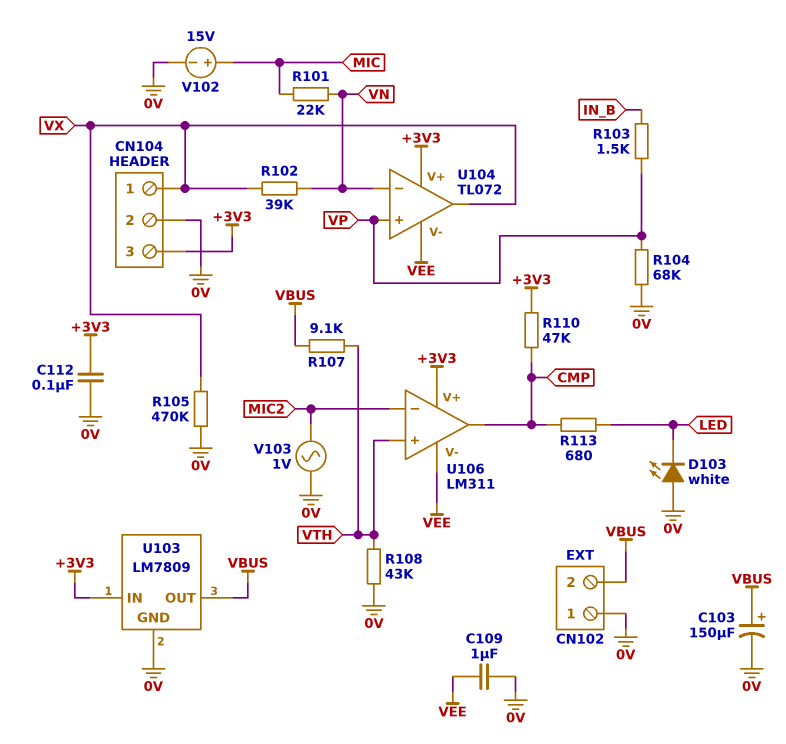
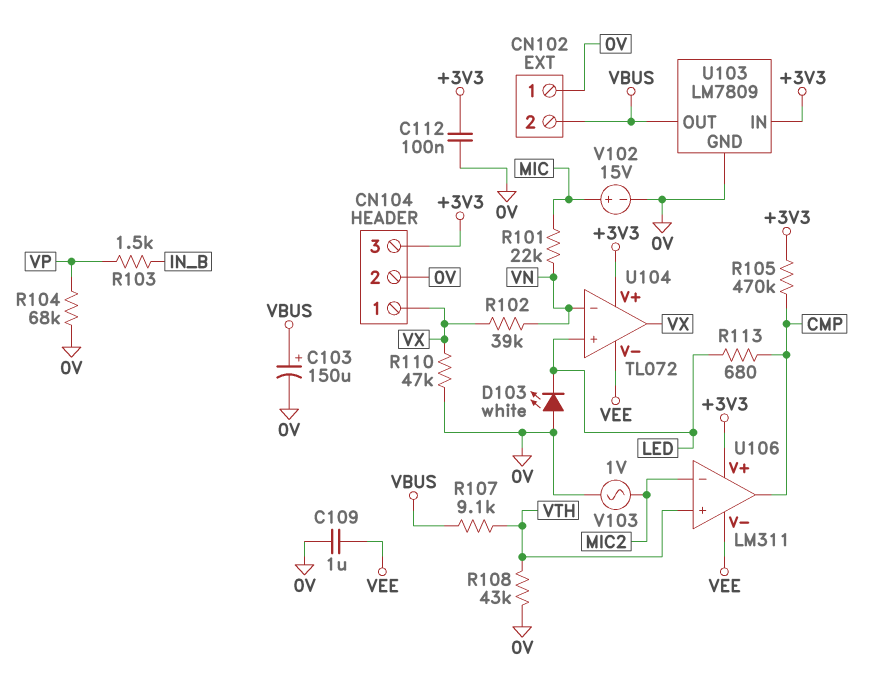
R105: 470k (0V, VX) -> 470k (+3V3, CMP)
R110: 47k (+3V3, CMP) -> 47k (0V, VX)
U104 pin in+: VP -> LED

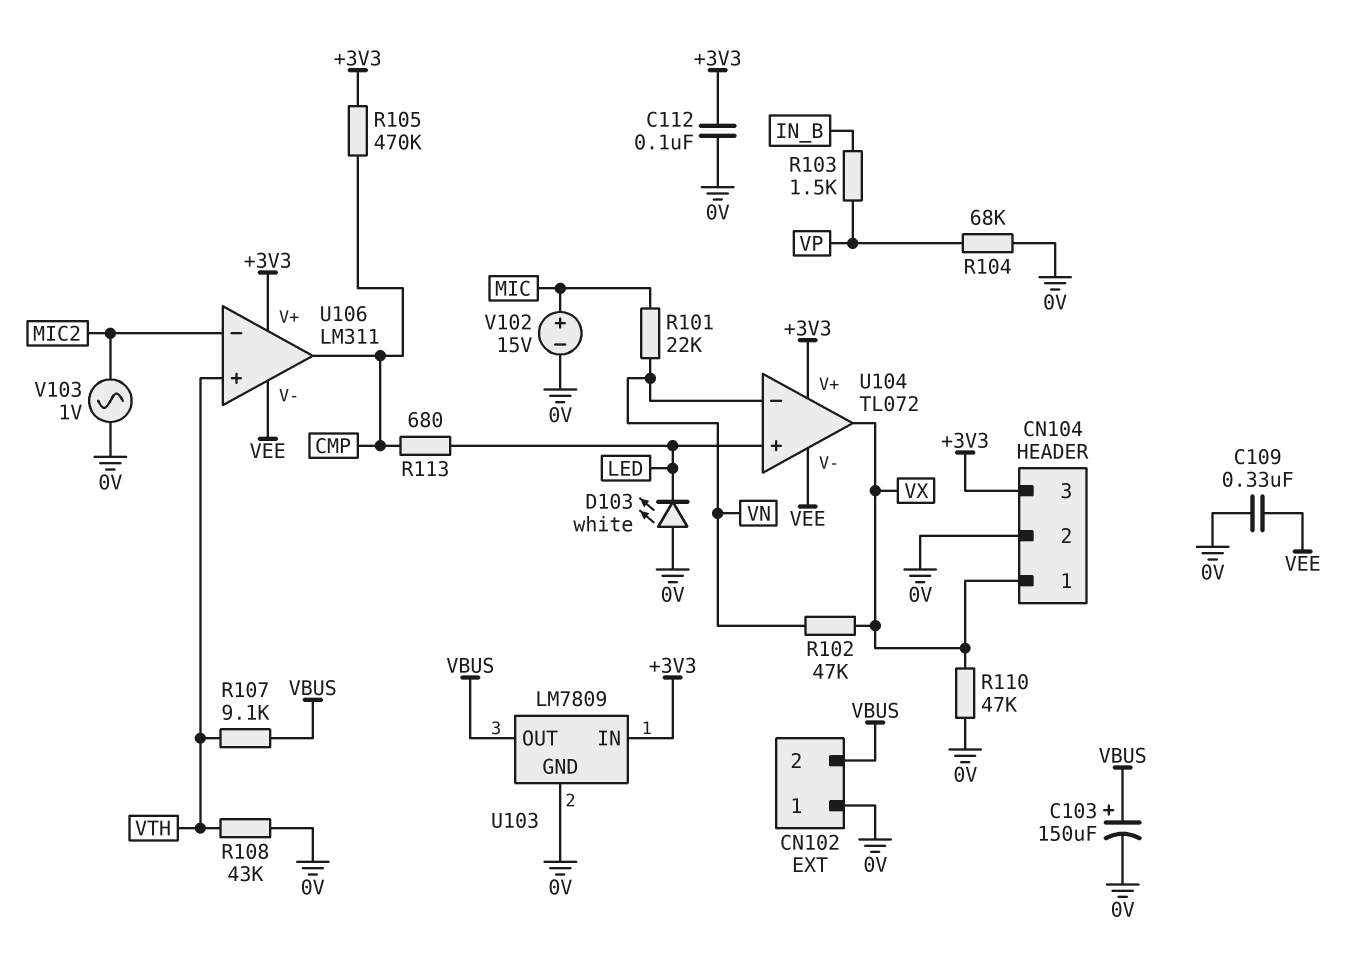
C109: 1uF (0V, VEE) -> 330nF (0V, VEE)
R102: 39k (VN, VX) -> 47k (VN, VX)

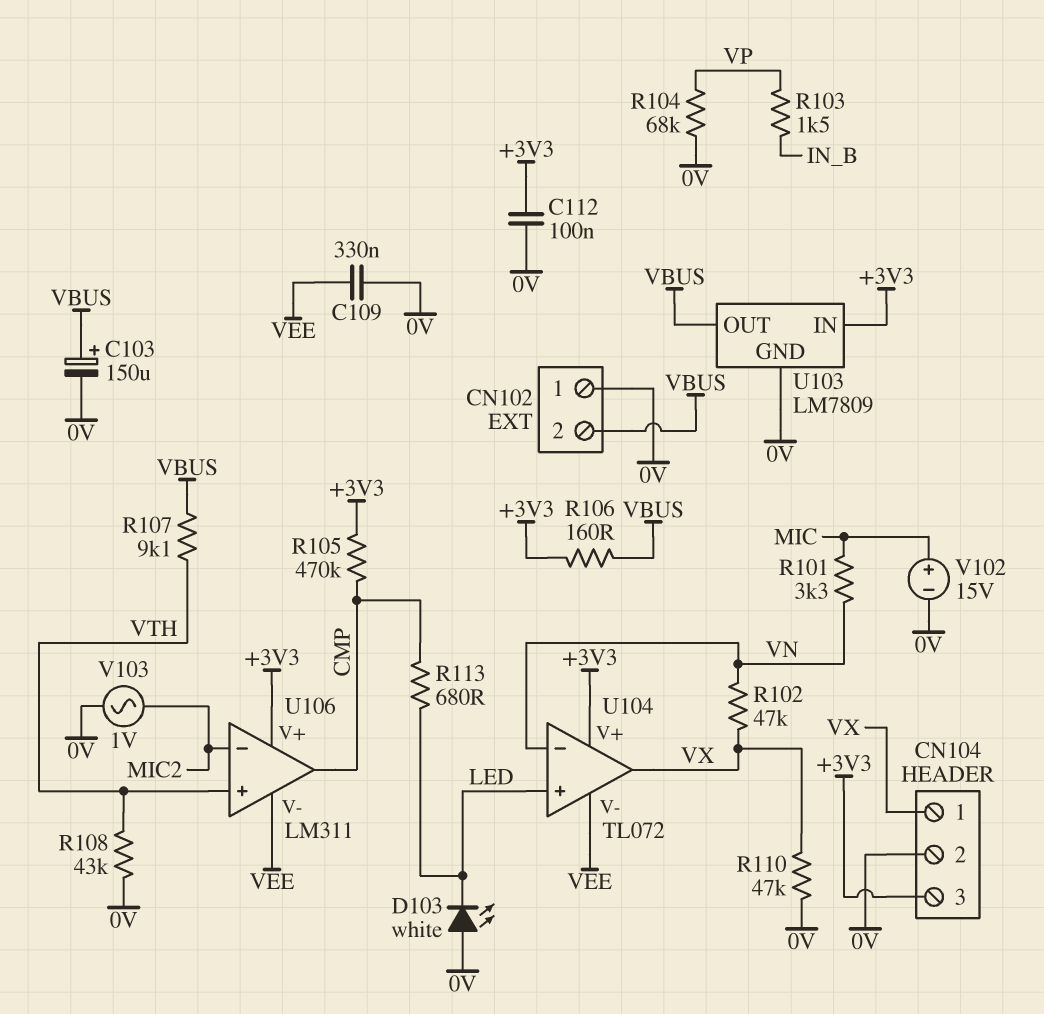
R101: 22k (MIC, VN) -> 3.3k (MIC, VN)
R106: none -> 160 (+3V3, VBUS)

